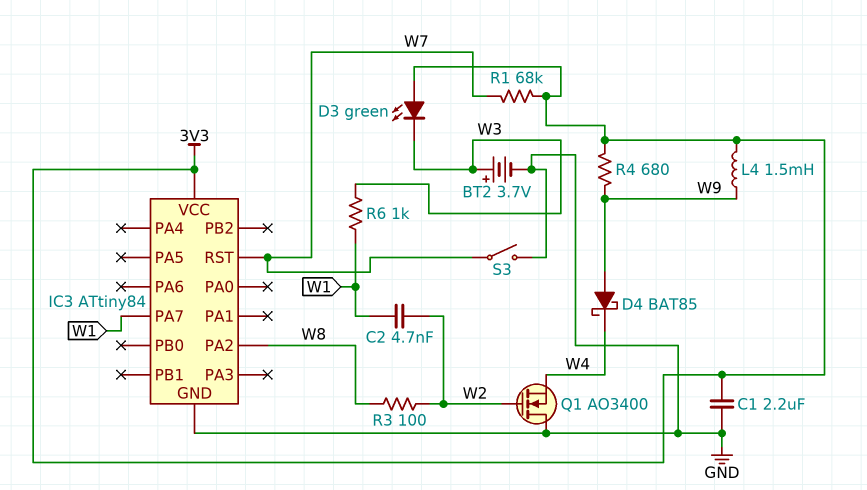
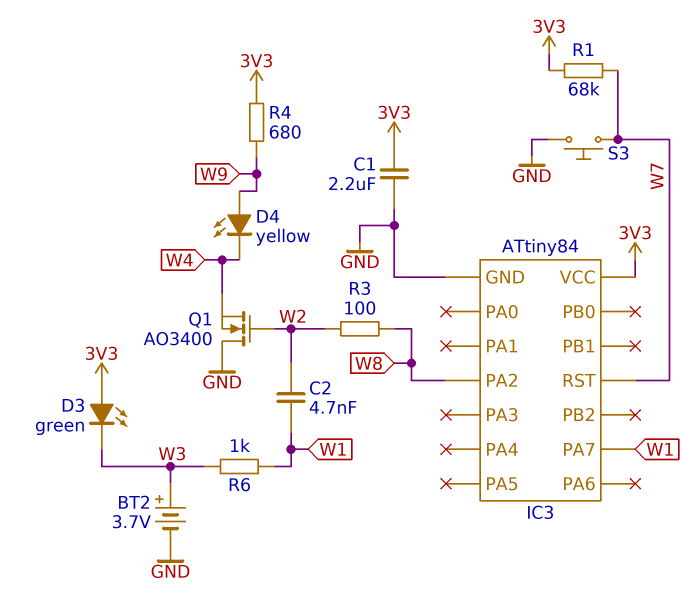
D4: schottky BAT85 (A W9, K W4) -> LED yellow (A W9, K W4)
L4: 1.5mH (3V3, W9) -> none
S3: switch (GND, W7) -> button (GND, W7)

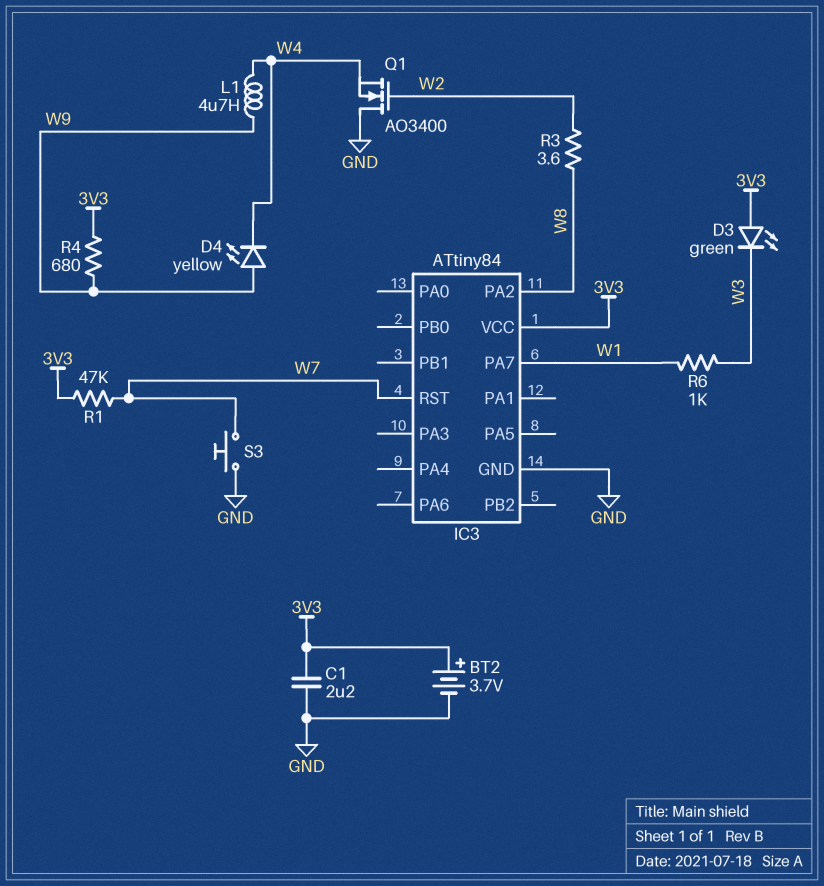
BT2: 3.7V (plus W3, minus GND) -> 3.7V (plus 3V3, minus GND)
C2: 4.7nF (W1, W2) -> none
L1: none -> 4.7uH (W4, W9)
R1: 68k (3V3, W7) -> 47k (3V3, W7)
R3: 100 (W2, W8) -> 3.6 (W2, W8)

